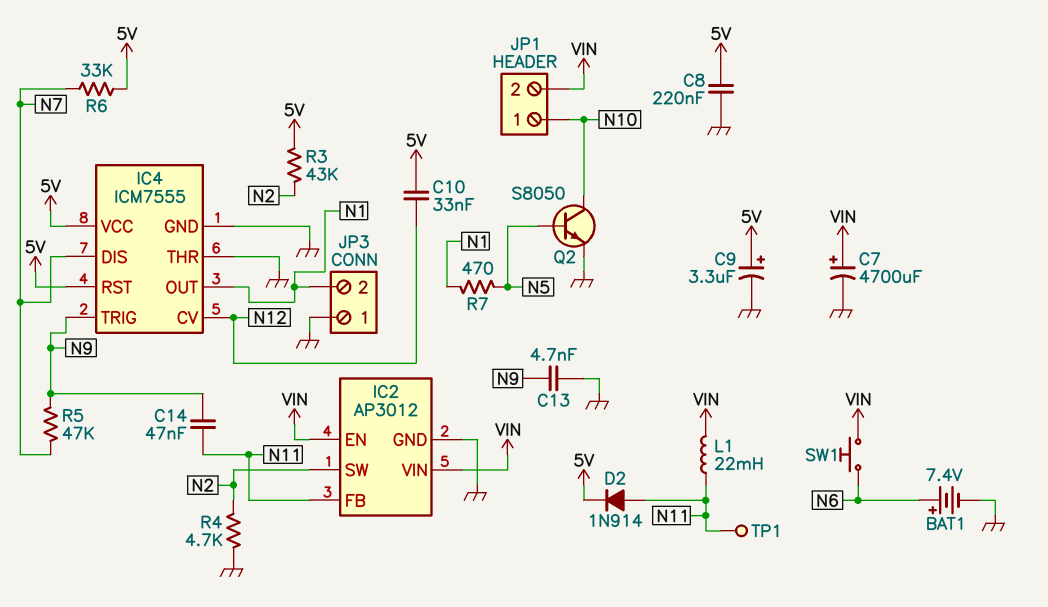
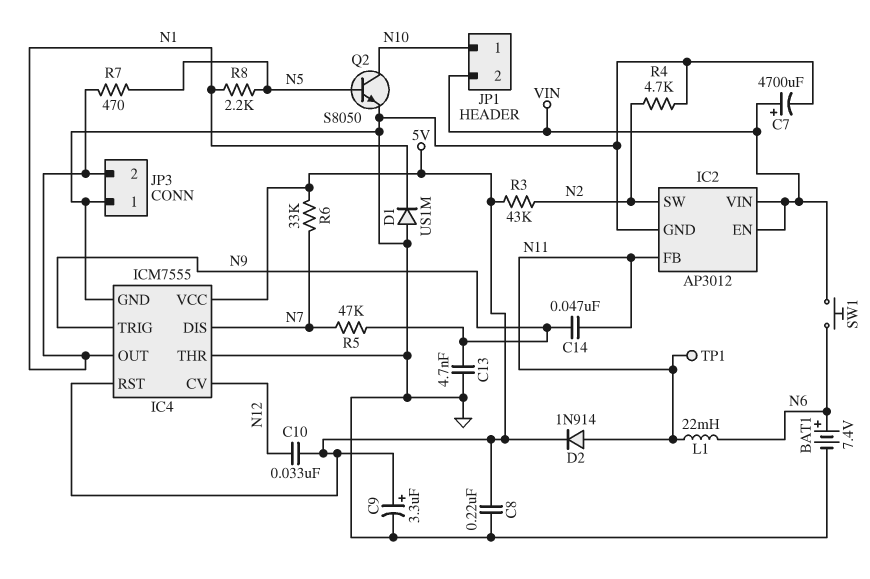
D1: none -> diode US1M (A GND, K N1)
L1: 22mH (N11, VIN) -> 22mH (N6, N11)
R8: none -> 2.2k (N1, N5)

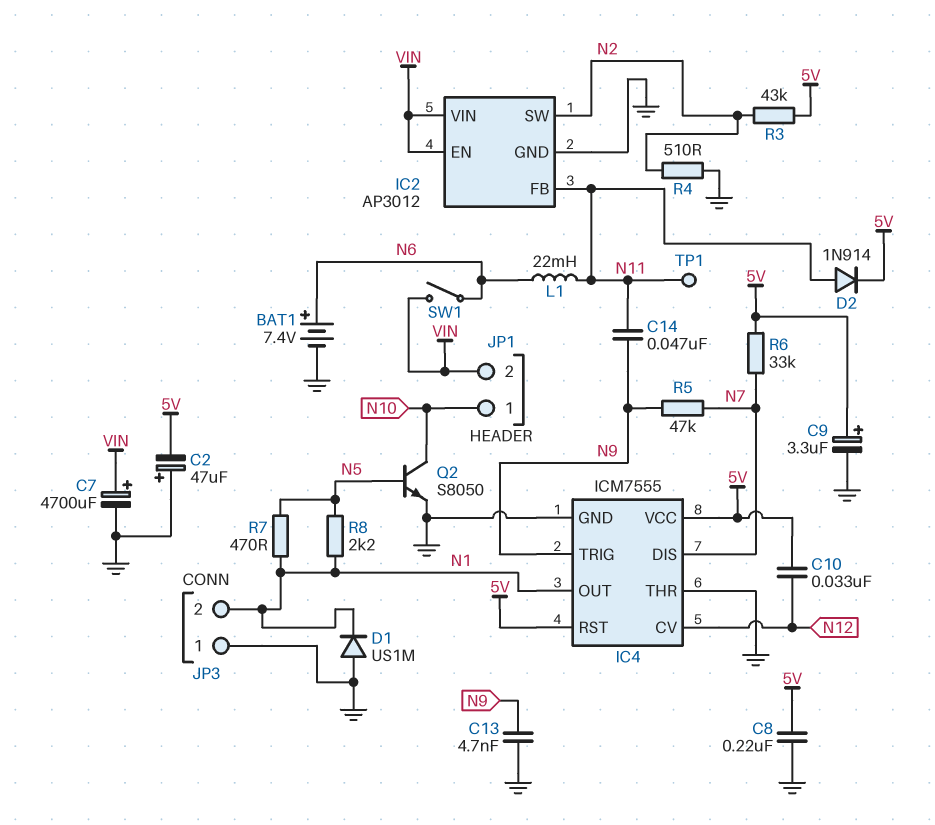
C2: none -> 47uF (plus GND, minus 5V)
R4: 4.7k (GND, N2) -> 510 (GND, N2)
SW1: button (N6, VIN) -> switch (N6, VIN)

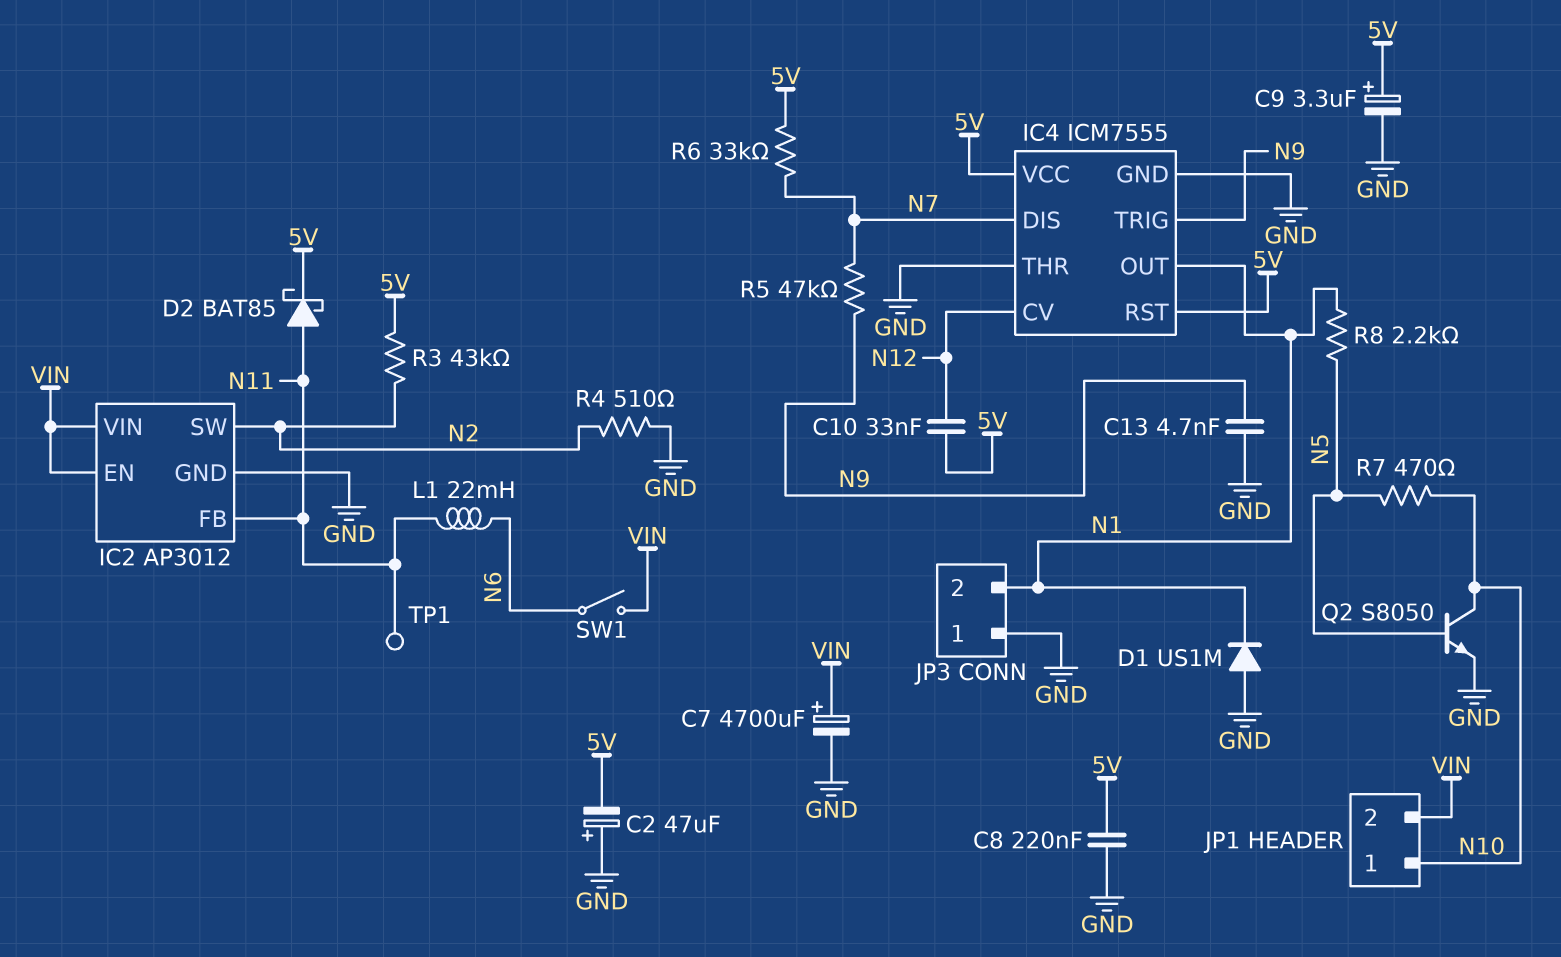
BAT1: 7.4V (plus N6, minus GND) -> none
C14: 47nF (N9, N11) -> none
D2: diode 1N914 (A N11, K 5V) -> schottky BAT85 (A N11, K 5V)
R7: 470 (N1, N5) -> 470 (N5, N10)

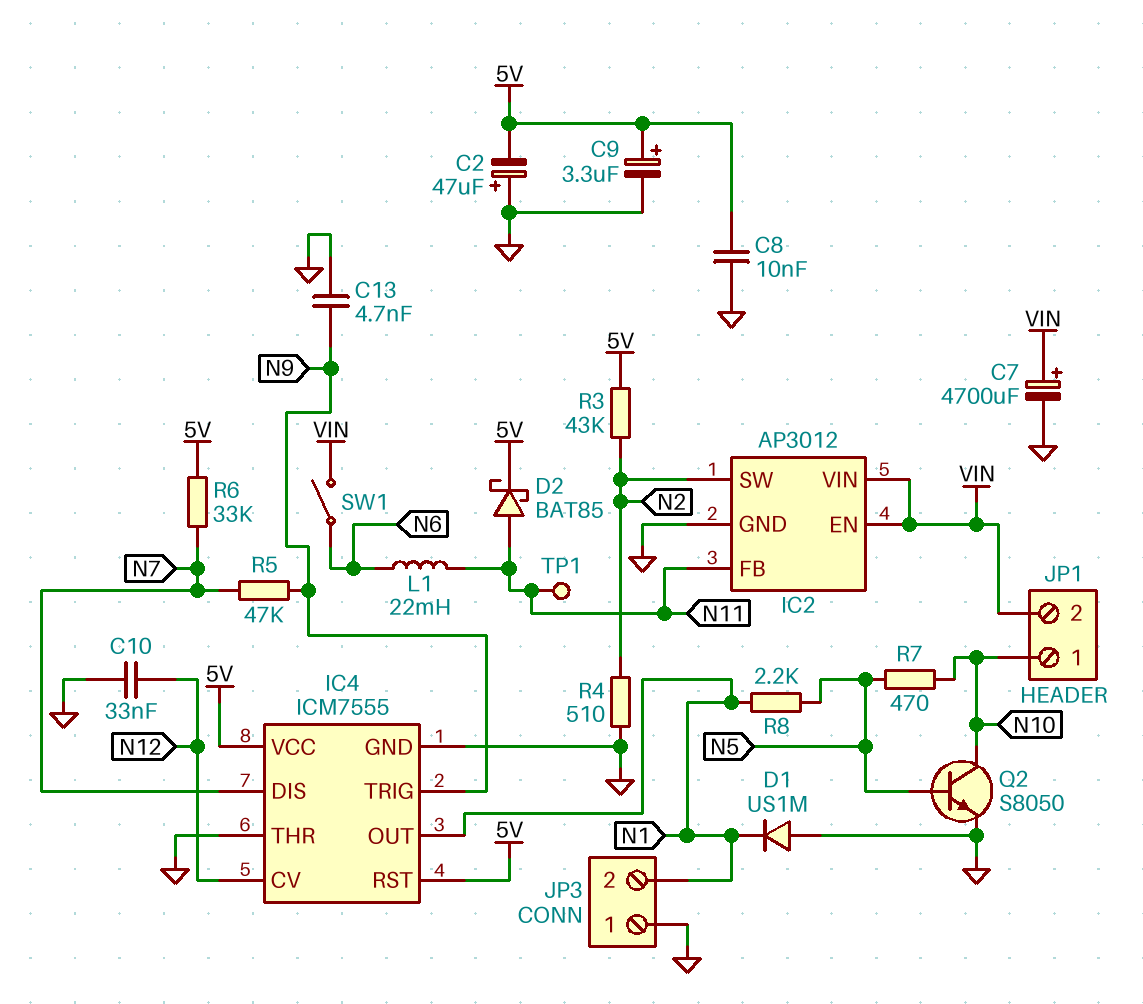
C8: 220nF (5V, GND) -> 10nF (5V, GND)
C10: 33nF (5V, N12) -> 33nF (GND, N12)

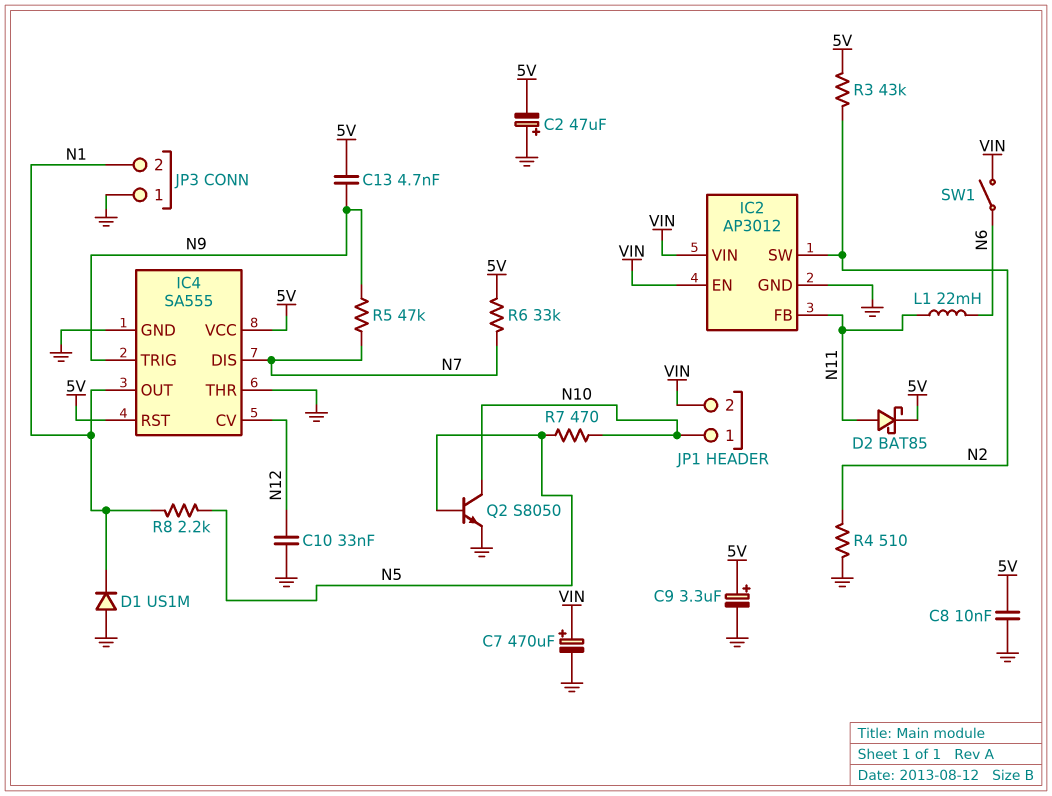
C7: 4700uF (plus VIN, minus GND) -> 470uF (plus VIN, minus GND)
C13: 4.7nF (GND, N9) -> 4.7nF (5V, N9)
IC4: ICM7555 -> SA555
TP1: test point (N11) -> none

